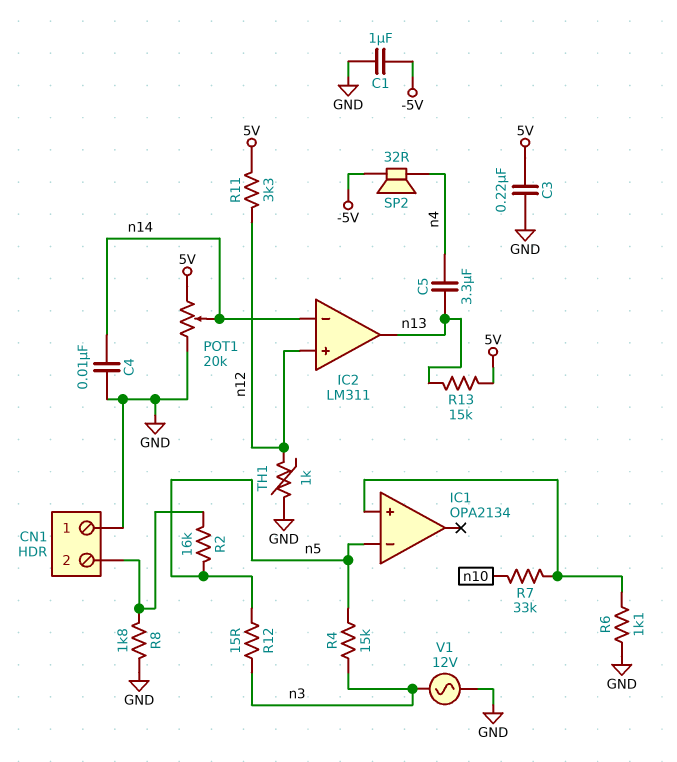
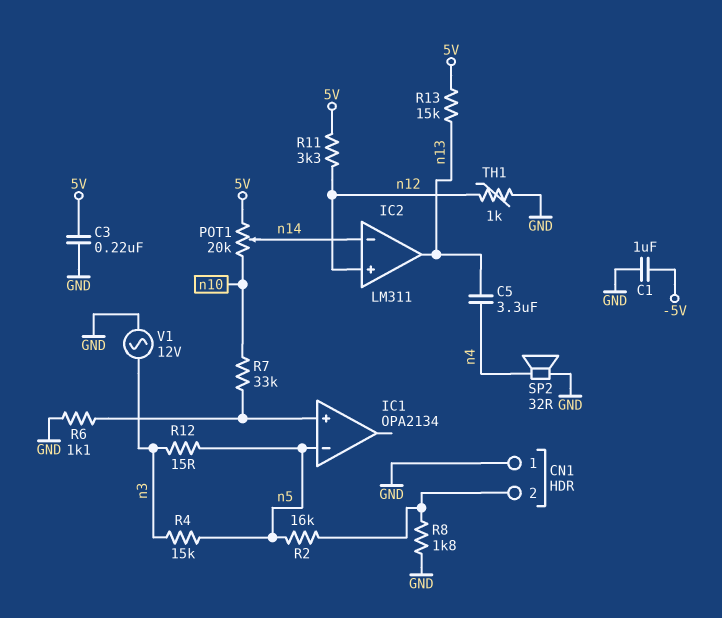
C4: 10nF (GND, n14) -> none
POT1: 20k (5V, GND, wiper n14) -> 20k (5V, n10, wiper n14)
SP2: speaker 32R (-5V, n4) -> speaker 32R (GND, n4)

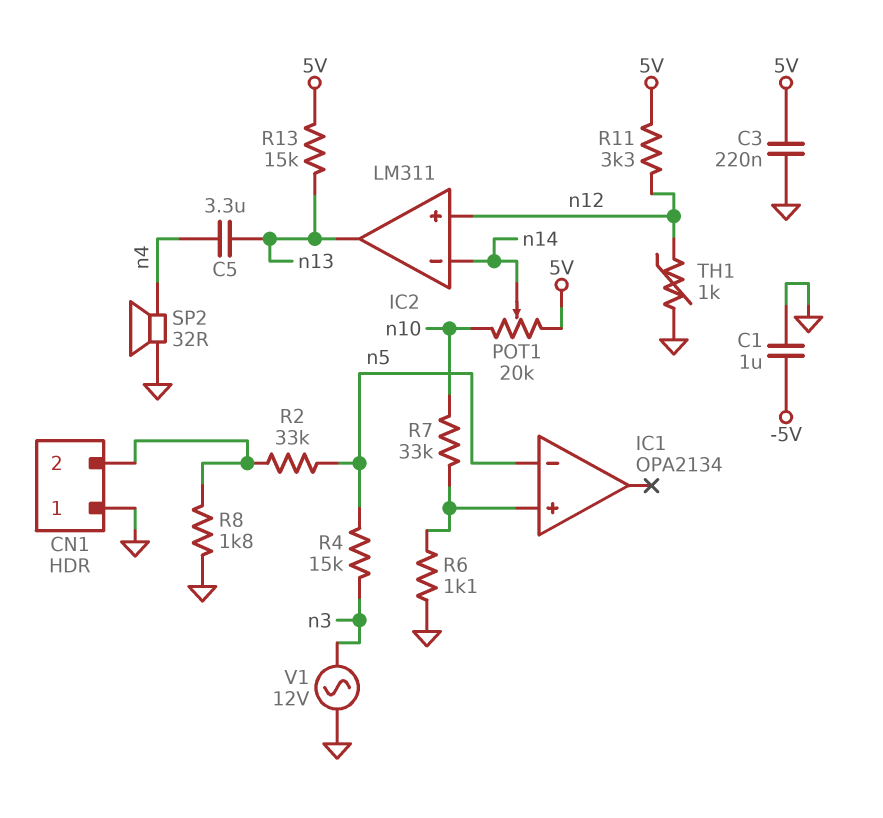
R2: 16k (CN1/2, n5) -> 33k (CN1/2, n5)
R12: 15 (n3, n5) -> none

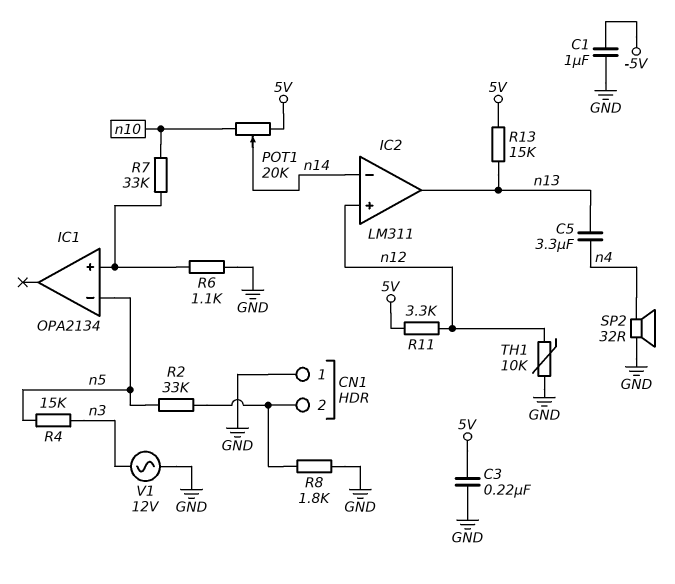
TH1: 1k (GND, n12) -> 10k (GND, n12)

